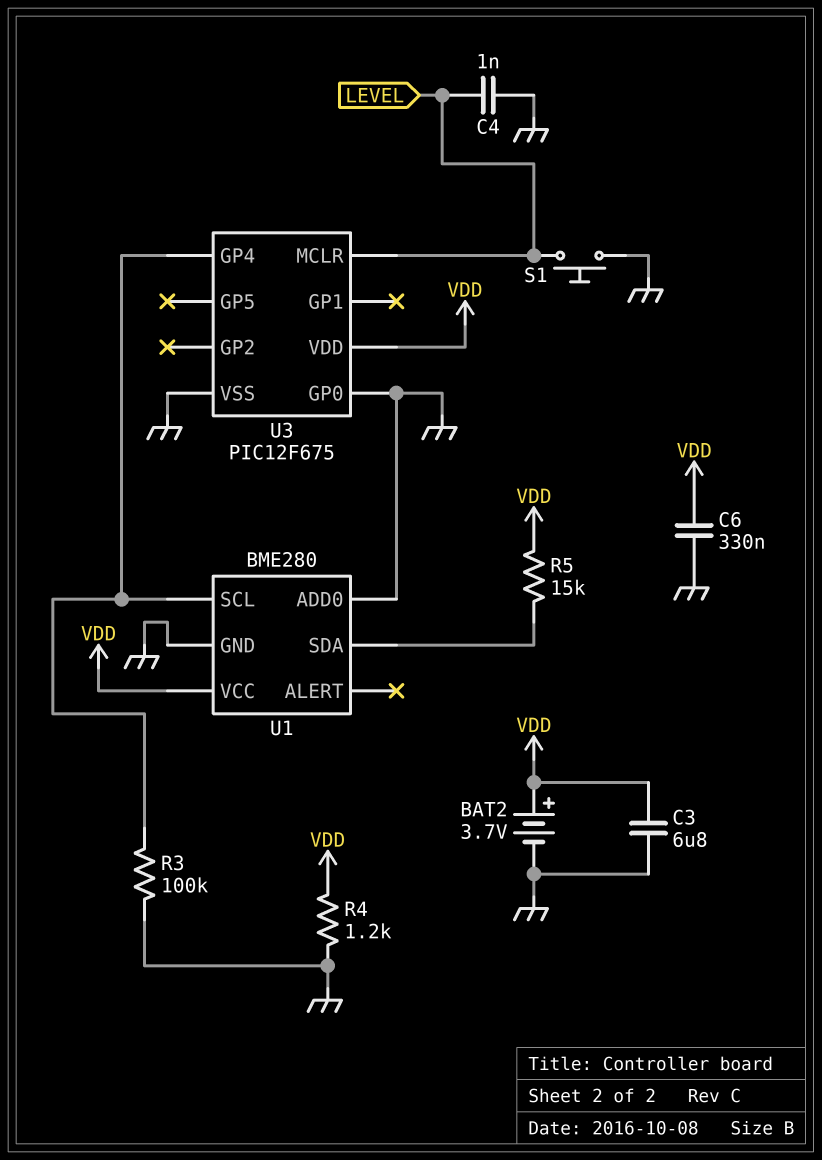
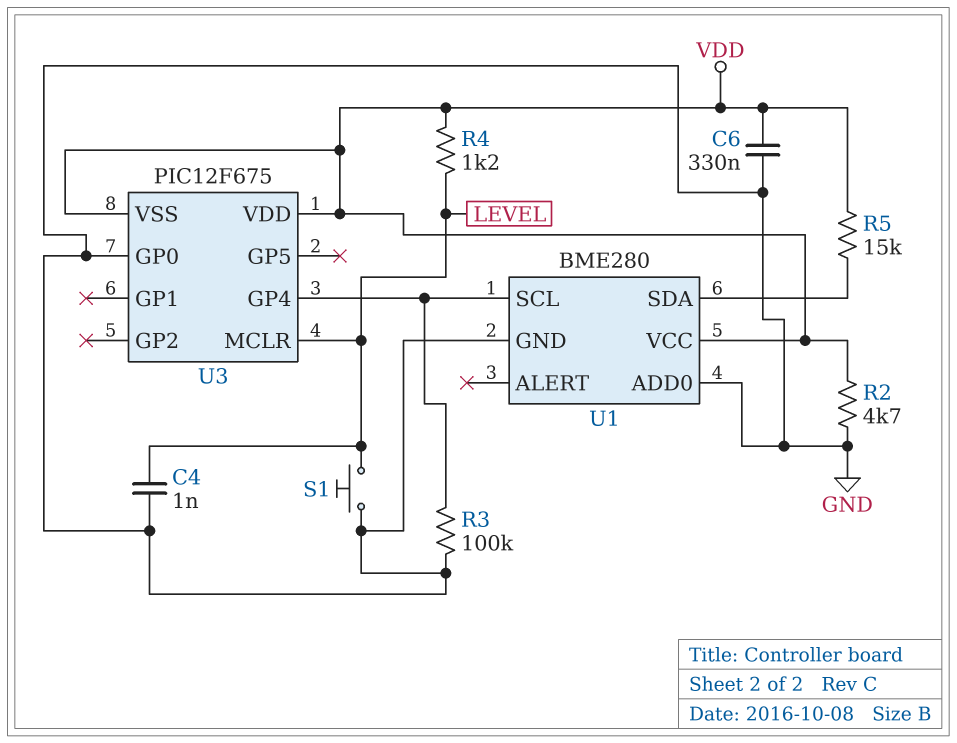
BAT2: 3.7V (plus VDD, minus GND) -> none
C3: 6.8uF (GND, VDD) -> none
R2: none -> 4.7k (GND, VDD)
R4: 1.2k (GND, VDD) -> 1.2k (LEVEL, VDD)
U3 pin VSS: GND -> VDD

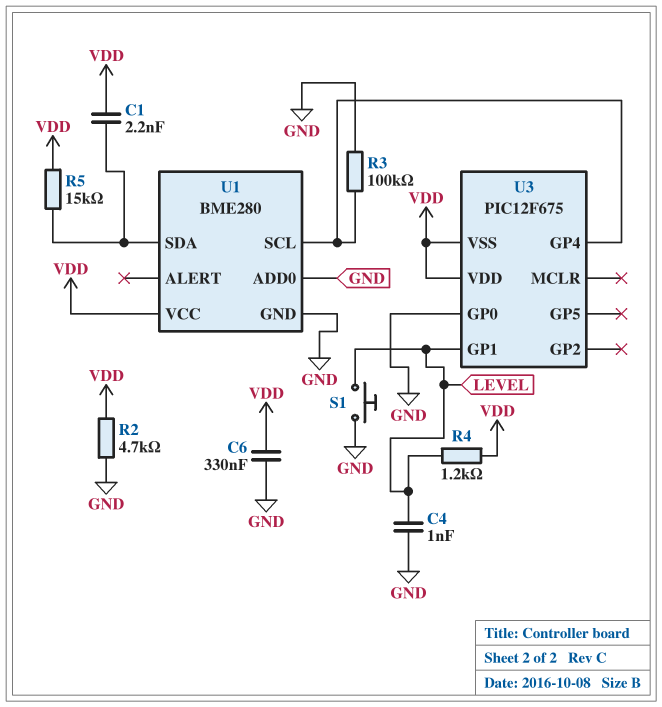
C1: none -> 2.2nF (U1/SDA, VDD)
U3 pin GP1: none -> LEVEL
U3 pin MCLR: LEVEL -> none

